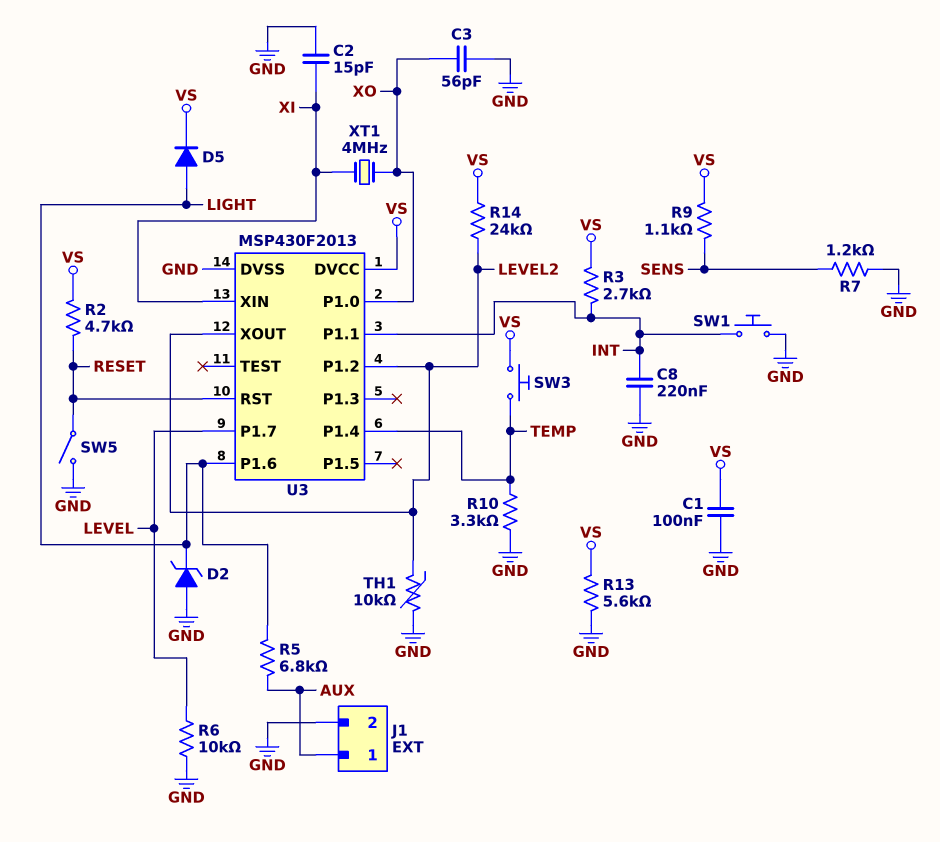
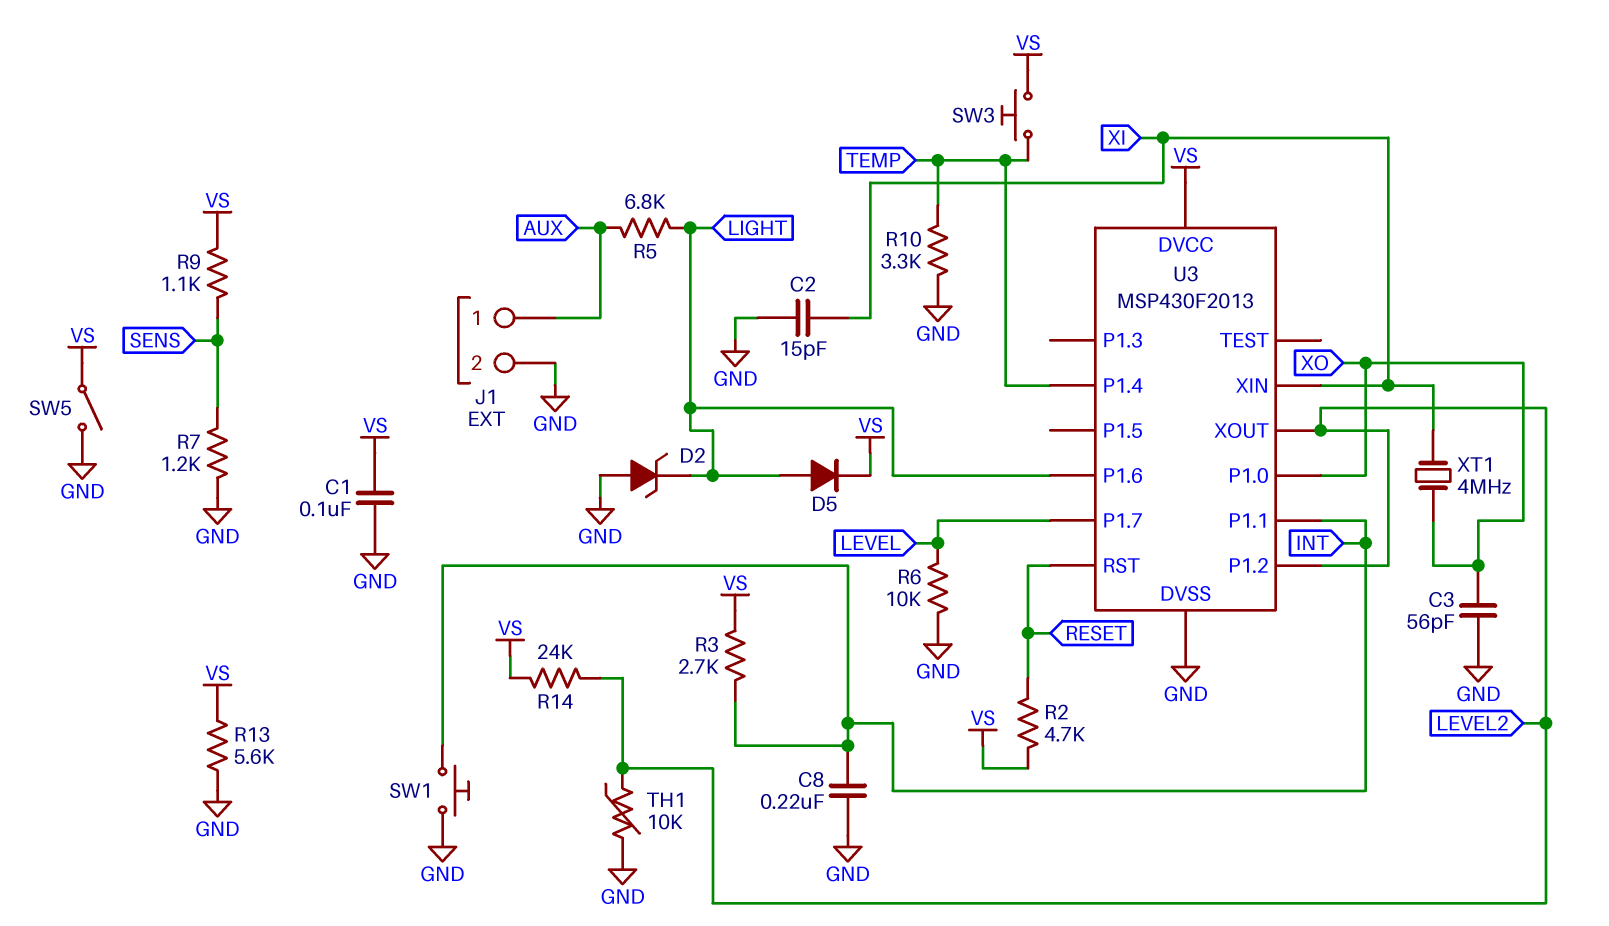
SW5: switch (GND, RESET) -> switch (GND, VS)

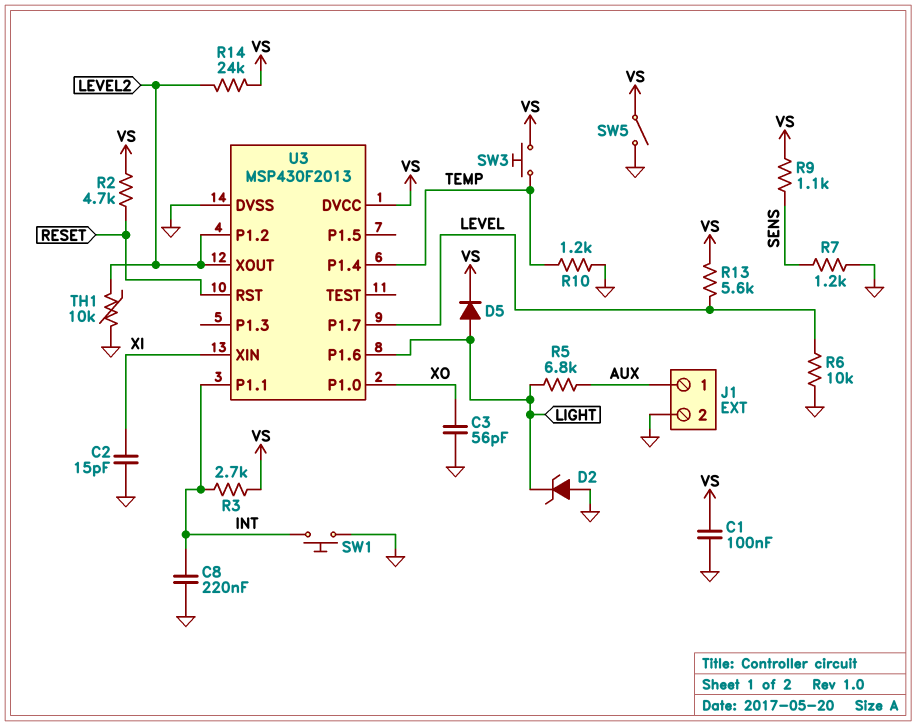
R10: 3.3k (GND, TEMP) -> 1.2k (GND, TEMP)
R13: 5.6k (GND, VS) -> 5.6k (LEVEL, VS)
XT1: 4MHz (XI, XO) -> none

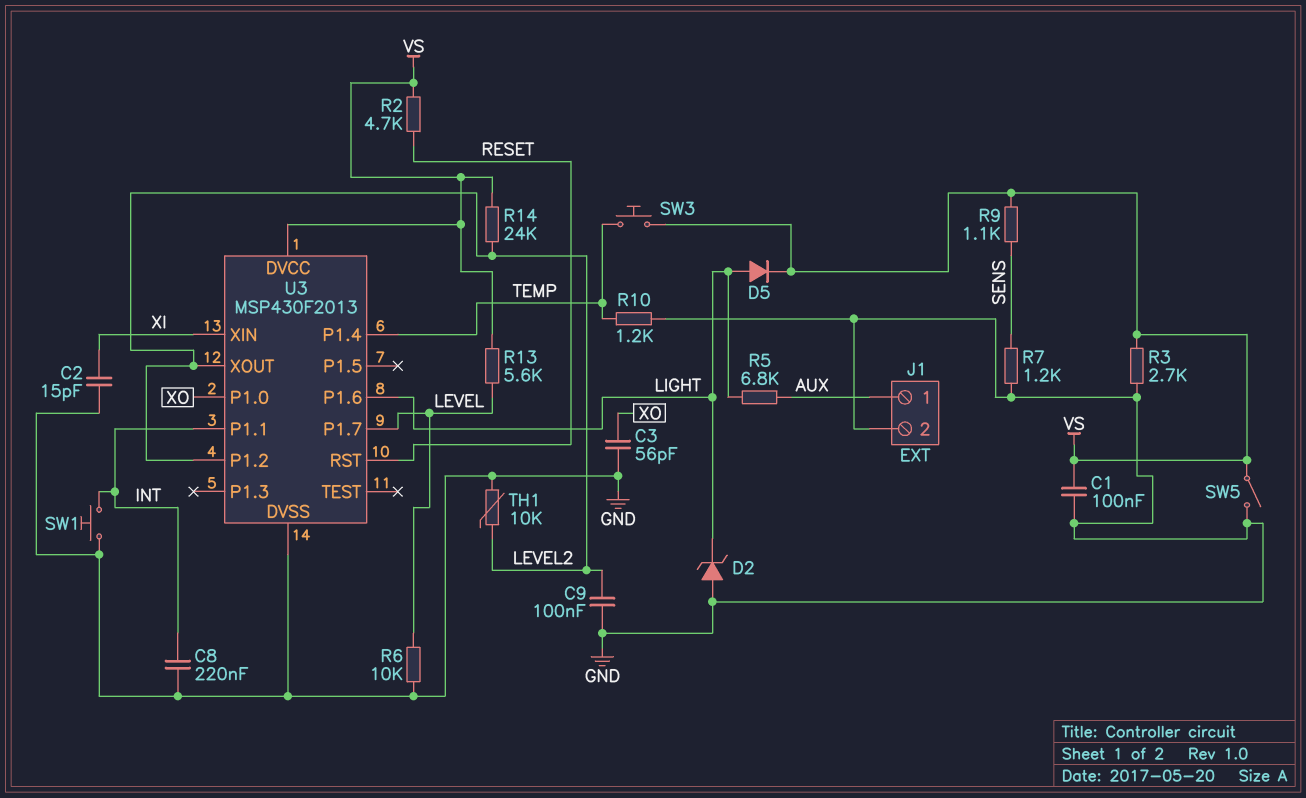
C9: none -> 100nF (GND, LEVEL2)
R3: 2.7k (INT, VS) -> 2.7k (GND, VS)

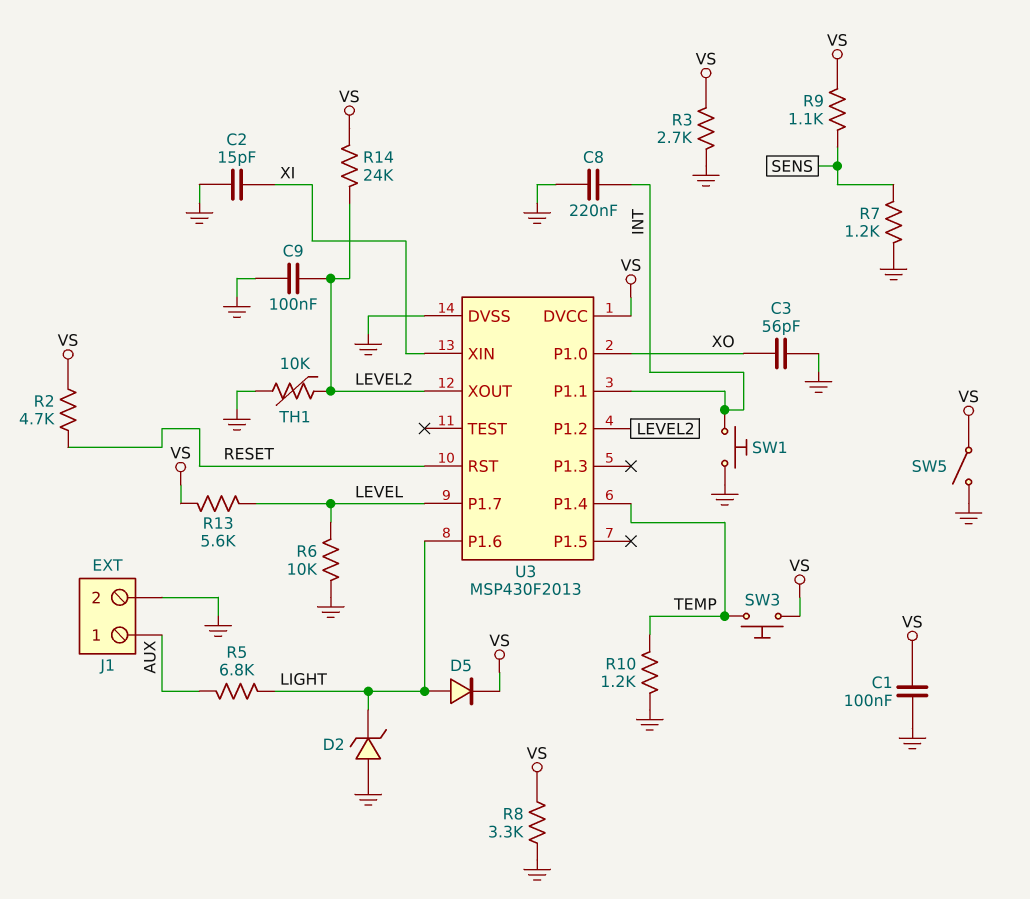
R8: none -> 3.3k (GND, VS)

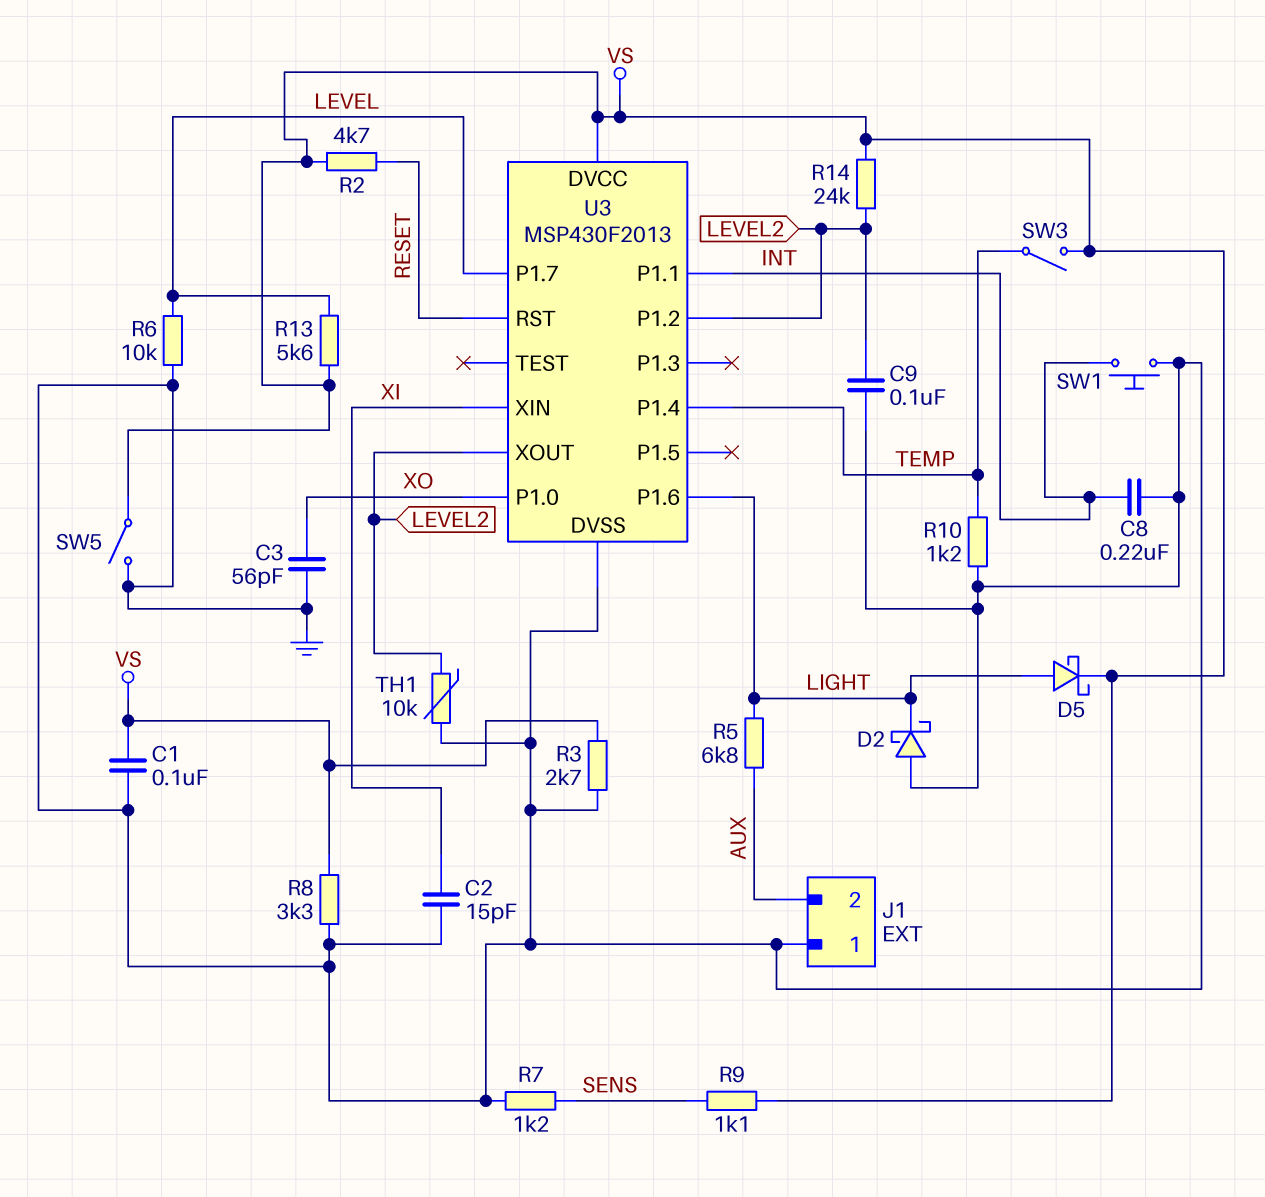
D2: zener (A GND, K LIGHT) -> schottky (A GND, K LIGHT)
D5: diode (A LIGHT, K VS) -> schottky (A LIGHT, K VS)
J1 pin 1: AUX -> GND
J1 pin 2: GND -> AUX
SW3: button (TEMP, VS) -> switch (TEMP, VS)

